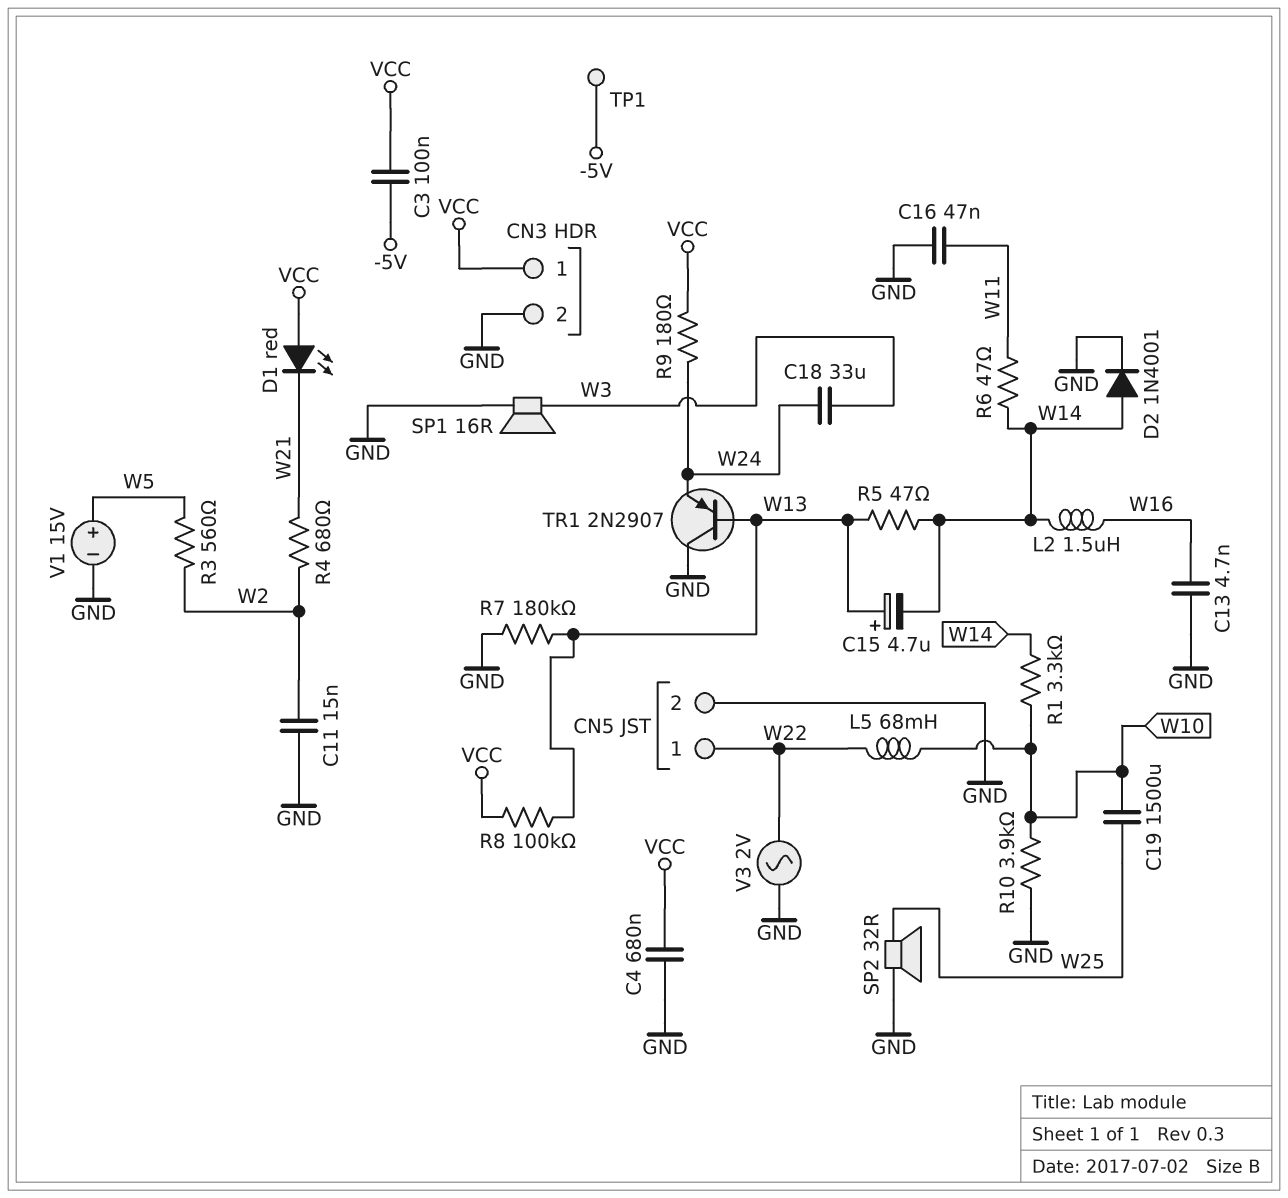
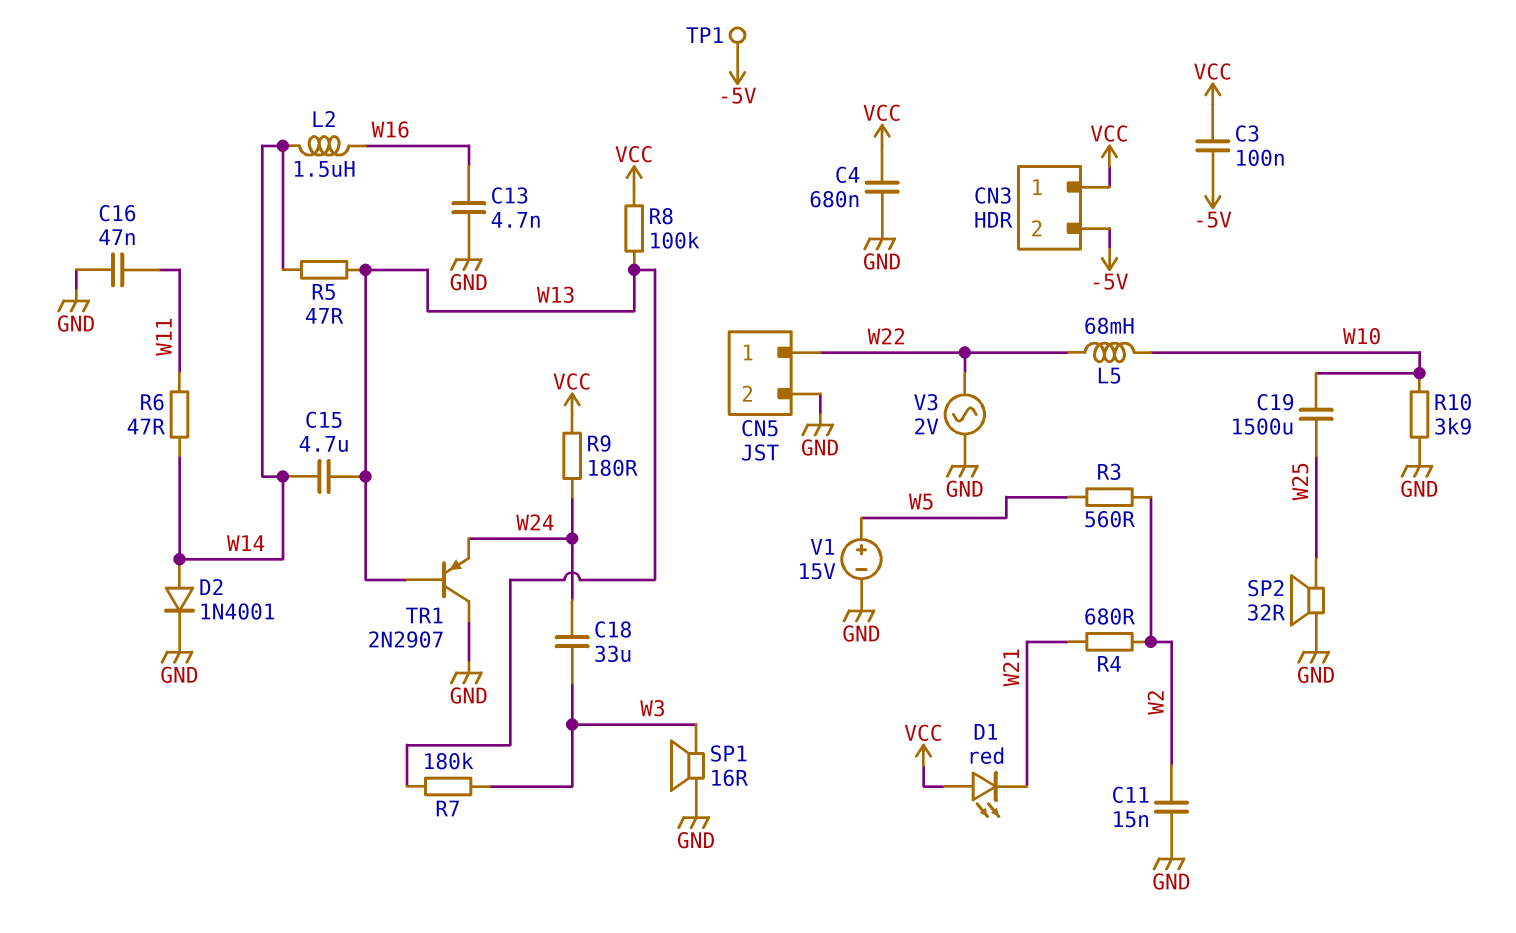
C15: 4.7uF (plus W13, minus W14) -> 4.7uF (W13, W14)
CN3 pin 2: GND -> -5V
R1: 3.3k (W10, W14) -> none
R7: 180k (GND, W13) -> 180k (W3, W13)

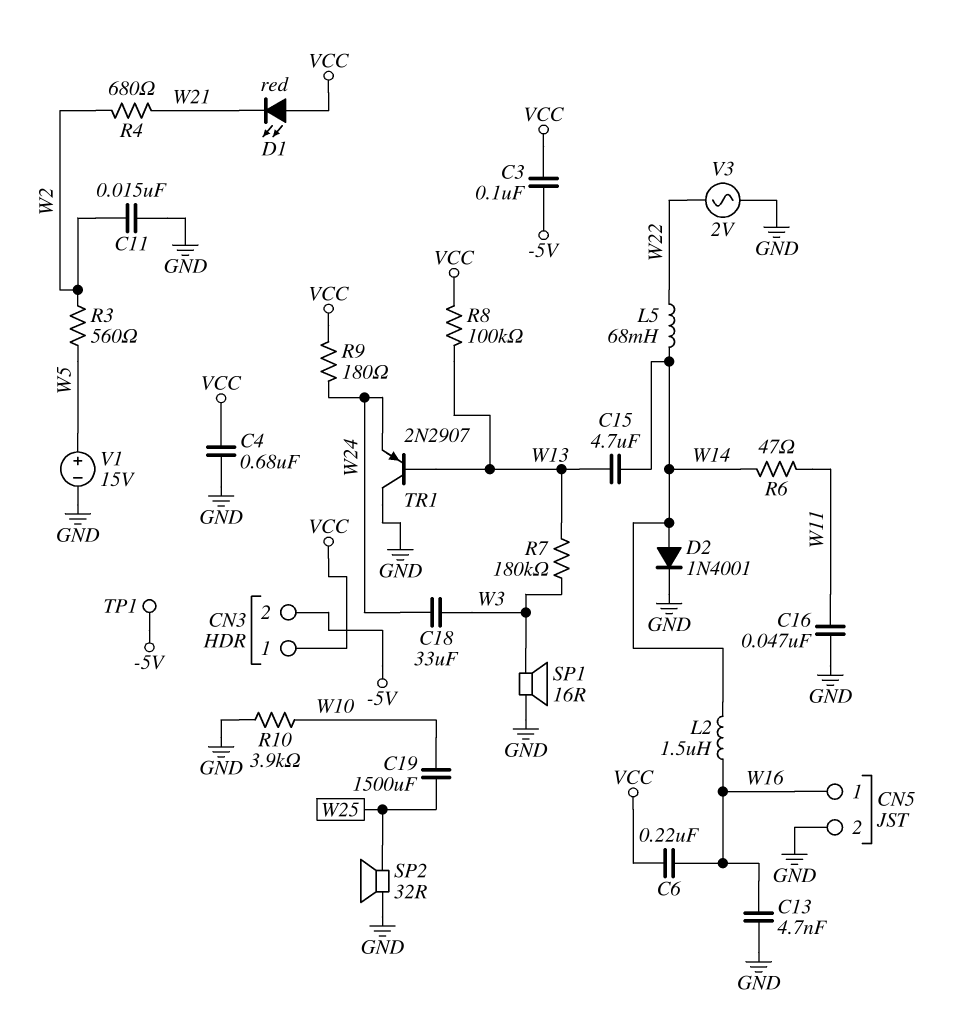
C6: none -> 220nF (VCC, W16)
CN5 pin 1: W22 -> W16
L5: 68mH (W10, W22) -> 68mH (W14, W22)
R5: 47 (W13, W14) -> none

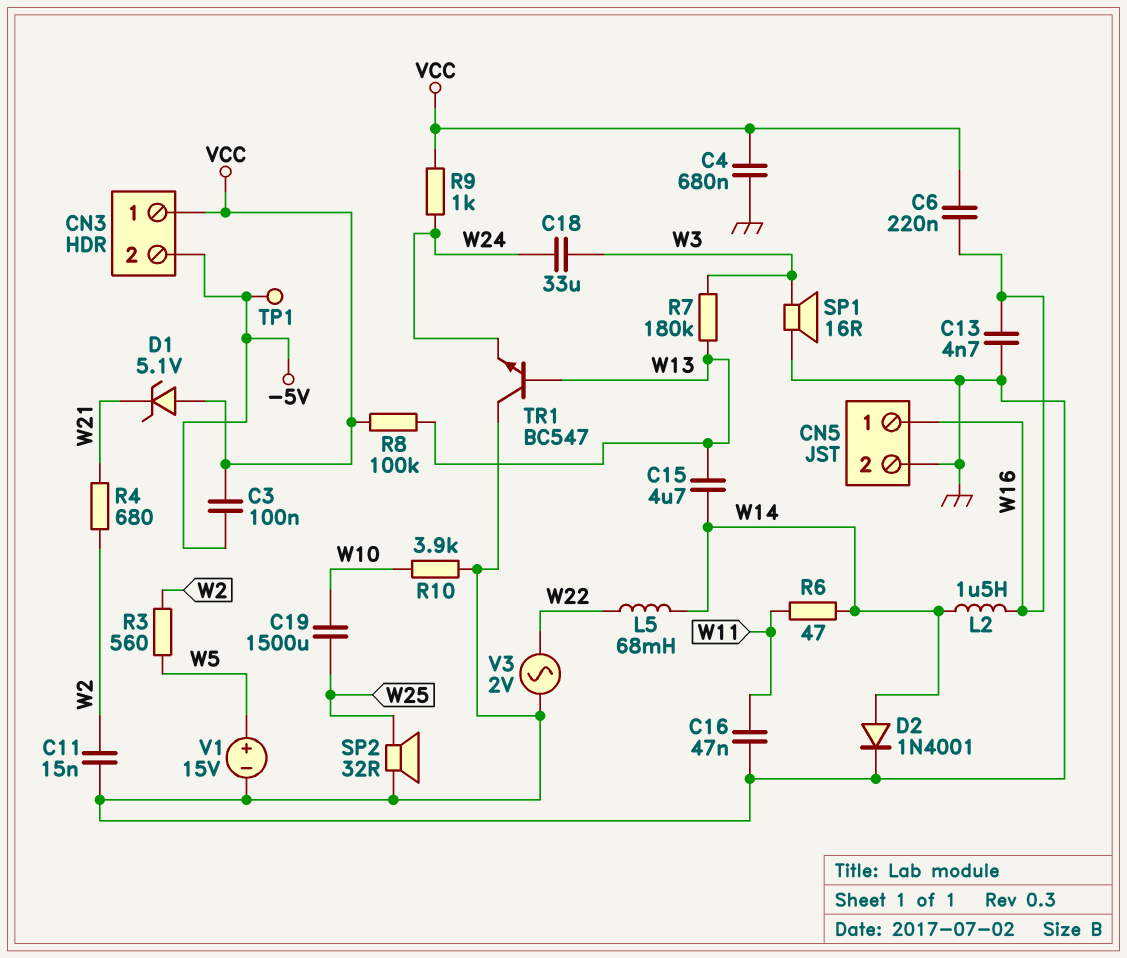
D1: LED red (A VCC, K W21) -> zener 5.1V (A VCC, K W21)
R9: 180 (VCC, W24) -> 1k (VCC, W24)
TR1: PNP 2N2907 (B W13, C GND, E W24) -> NPN BC547 (B W13, C GND, E W24)

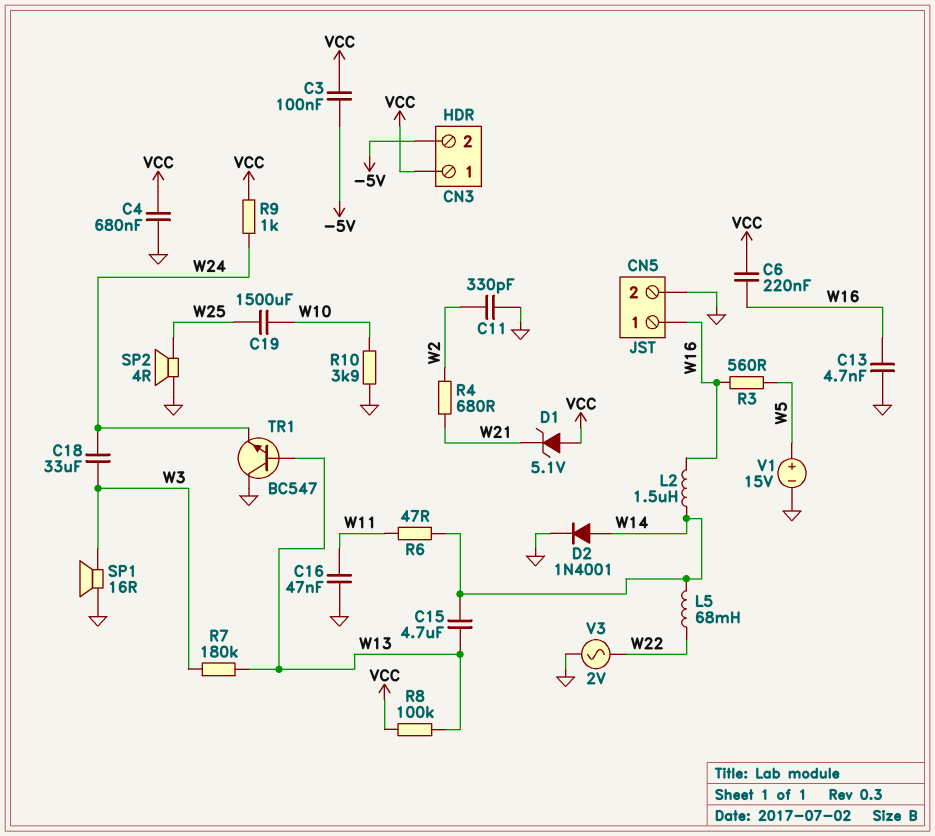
C11: 15nF (GND, W2) -> 330pF (GND, W2)
R3: 560 (W2, W5) -> 560 (W5, W16)
SP2: speaker 32R (GND, W25) -> speaker 4R (GND, W25)
TP1: test point (-5V) -> none

